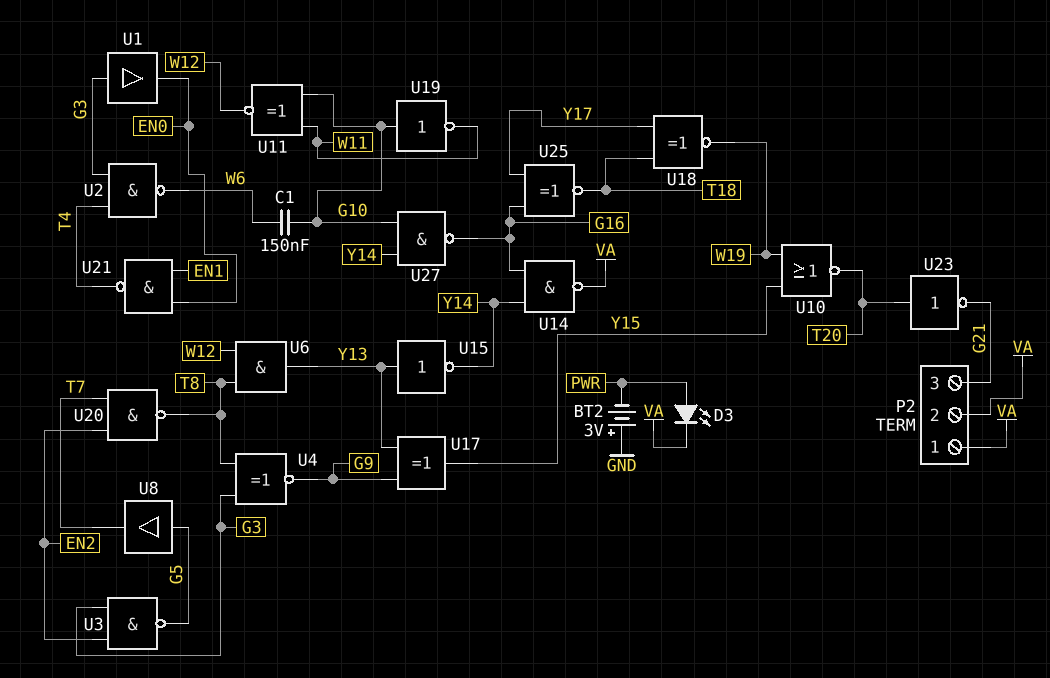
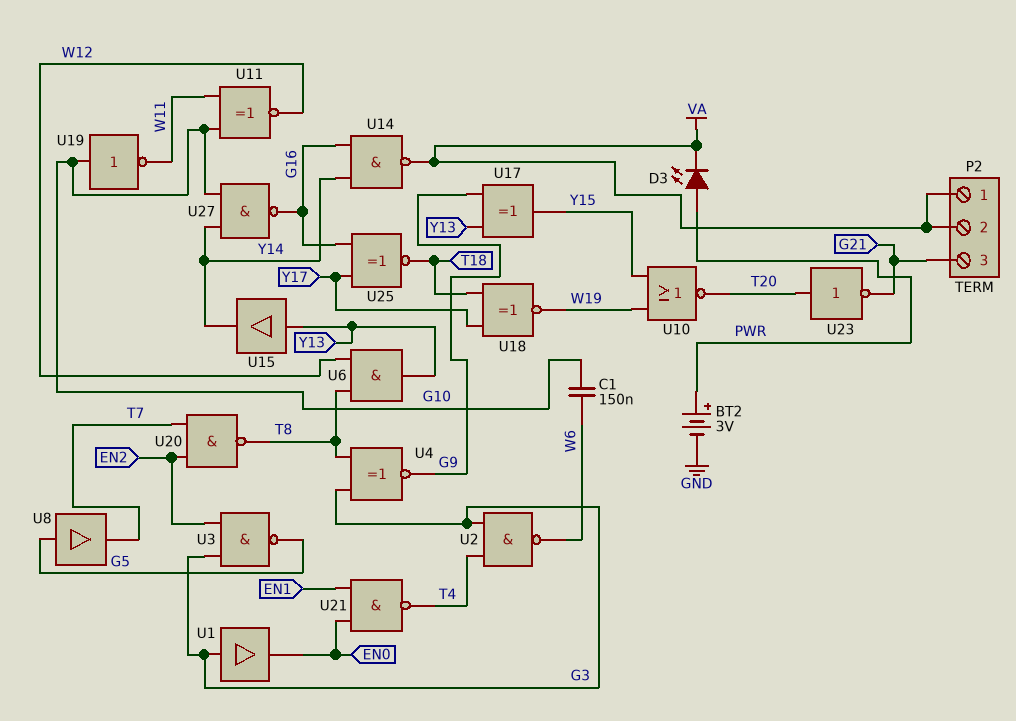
BT2: 3V (plus GND, minus PWR) -> 3V (plus PWR, minus GND)
U15: NOT (in Y13, out Y14) -> buffer (in Y13, out Y14)

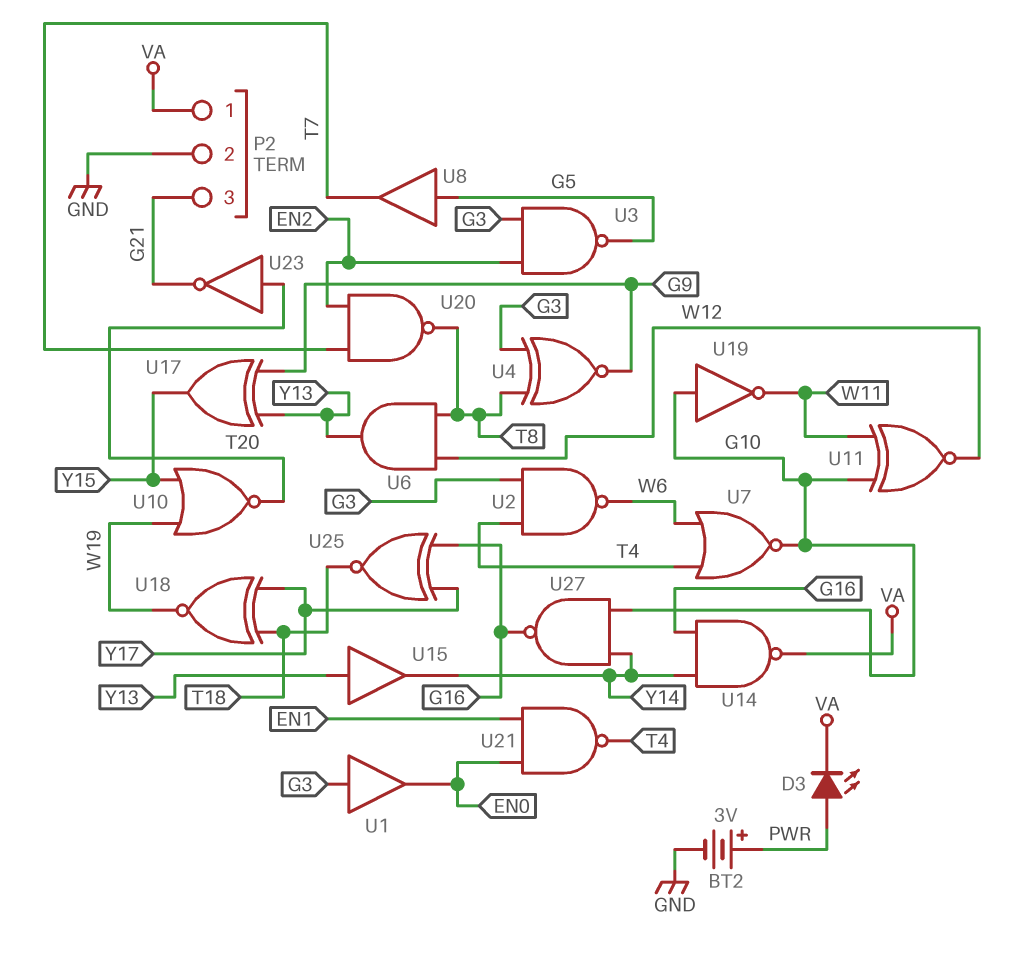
C1: 150nF (G10, W6) -> none
P2 pin 2: VA -> GND
U7: none -> NOR (in T4, in W6, out G10)

